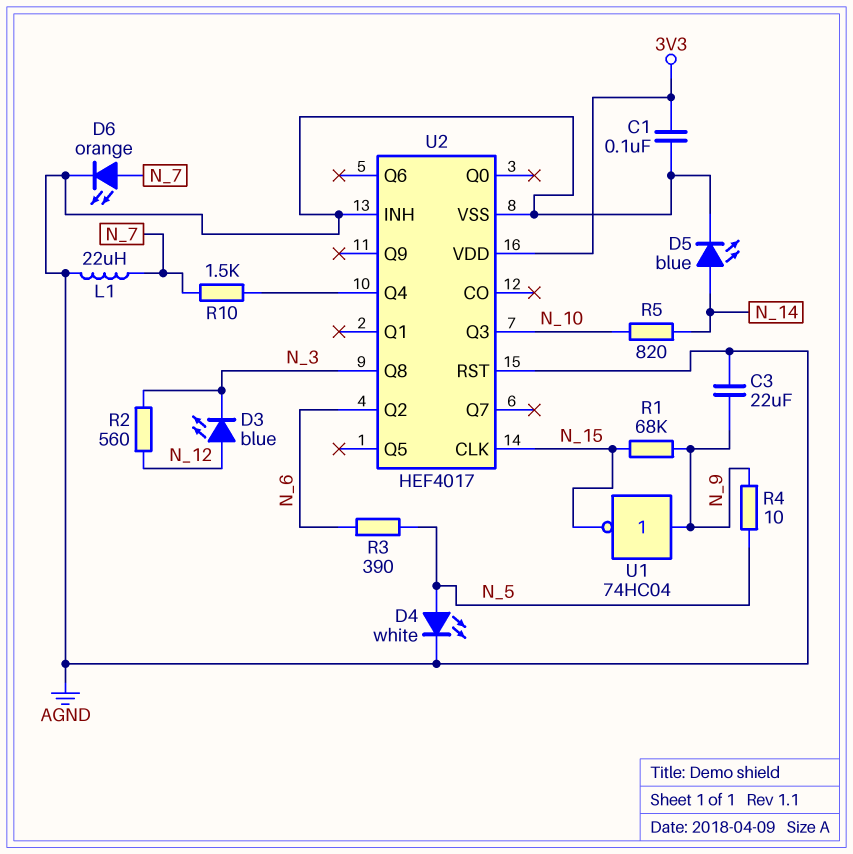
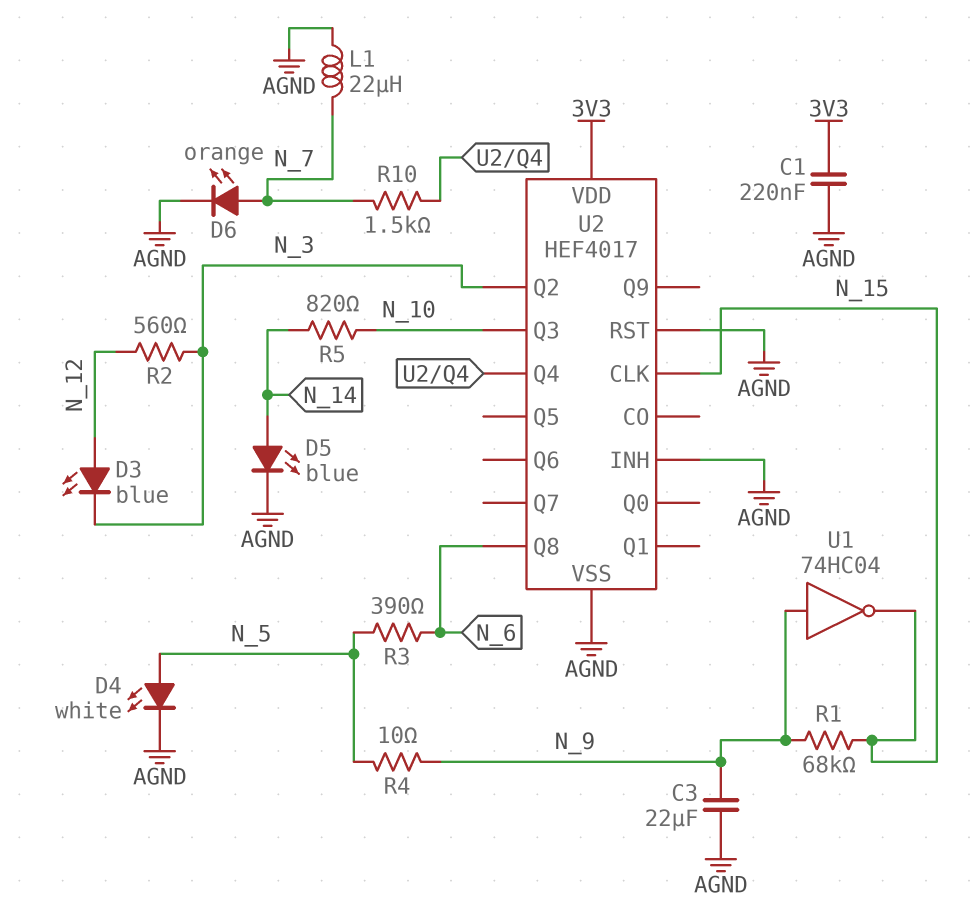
C1: 100nF (3V3, AGND) -> 220nF (3V3, AGND)
U2 pin Q2: N_6 -> N_3
U2 pin Q8: N_3 -> N_6

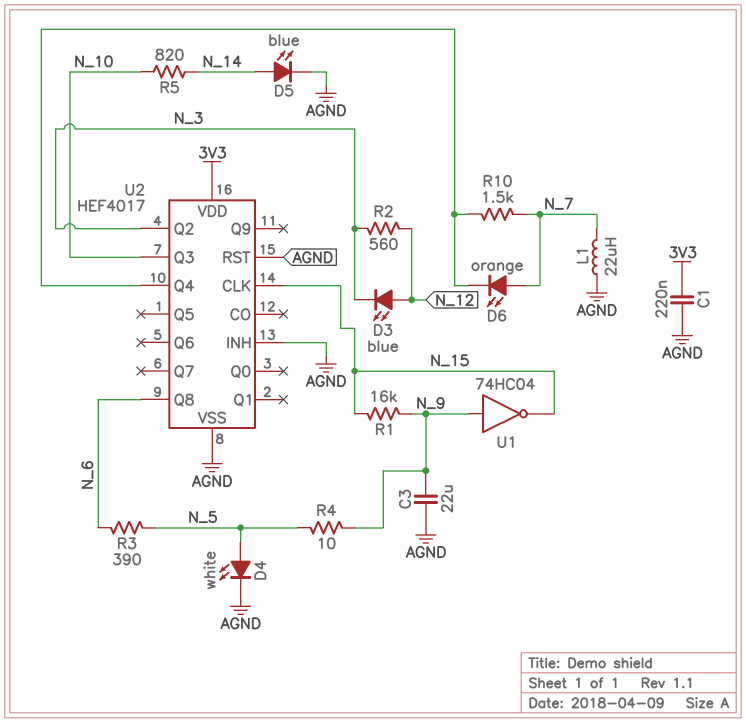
D6: LED orange (A N_7, K AGND) -> LED orange (A N_7, K U2/Q4)
R1: 68k (N_9, N_15) -> 16k (N_9, N_15)

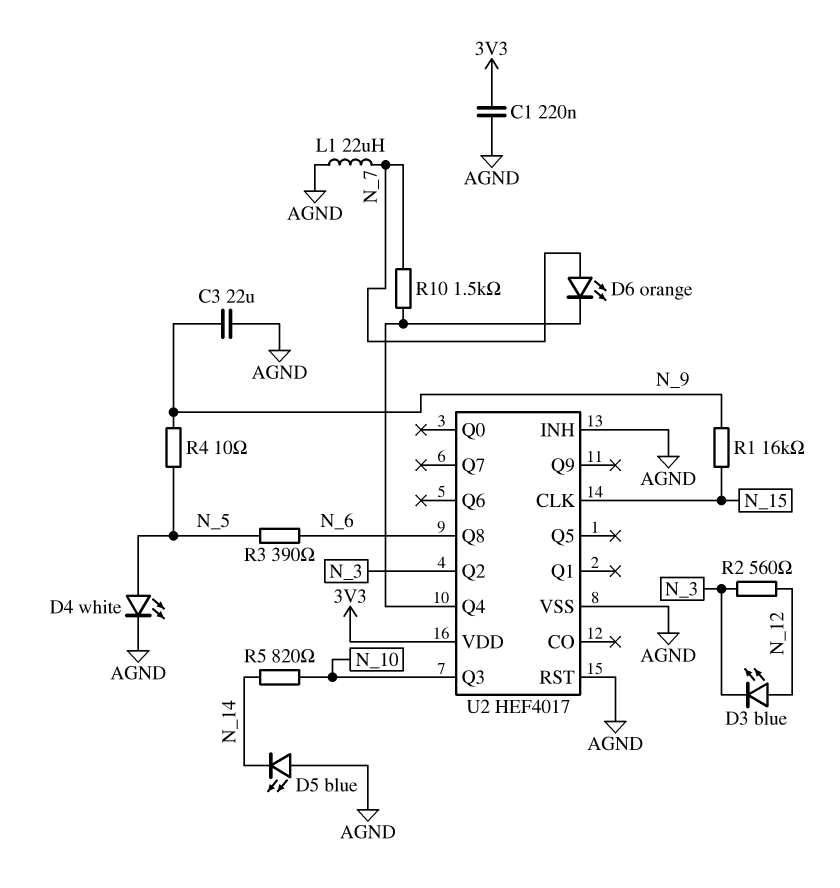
D5: LED blue (A N_14, K AGND) -> LED blue (A AGND, K N_14)
U1: NOT 74HC04 (in N_9, out N_15) -> none

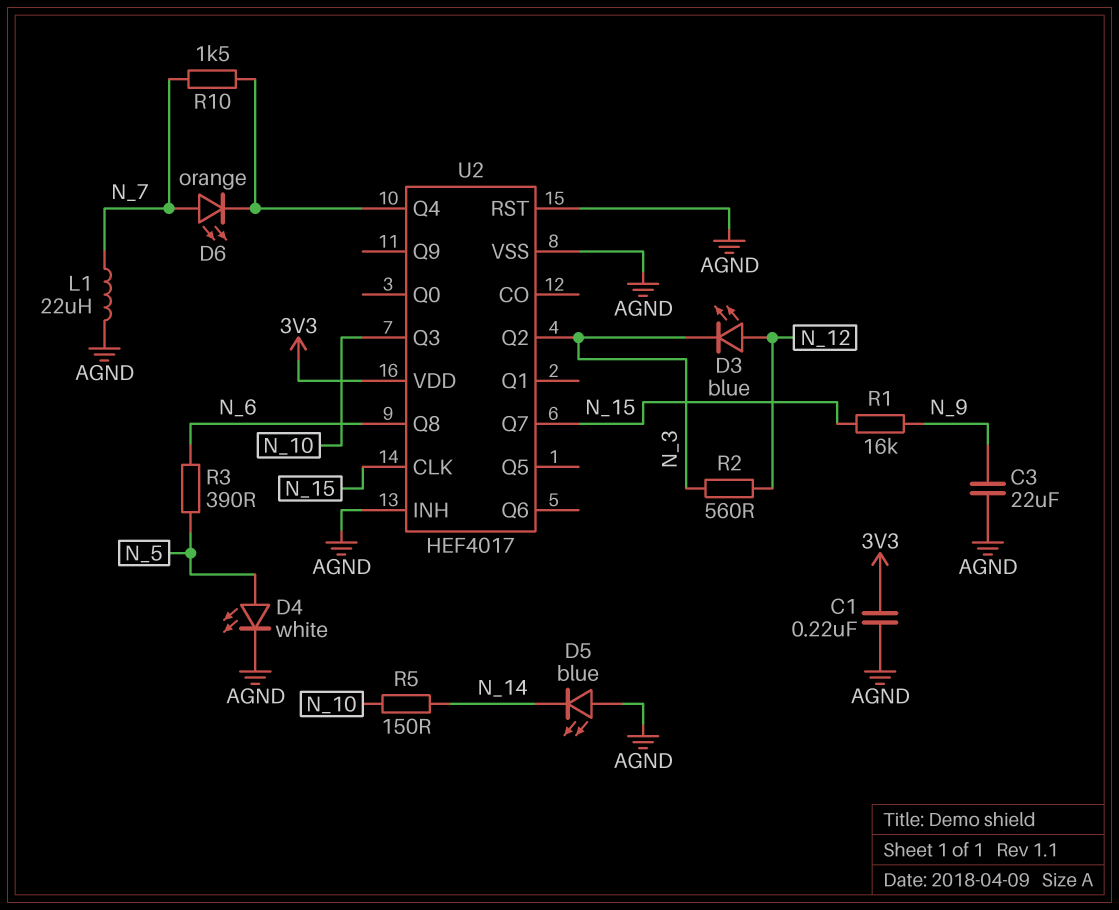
R4: 10 (N_5, N_9) -> none
R5: 820 (N_10, N_14) -> 150 (N_10, N_14)
U2 pin Q7: none -> N_15

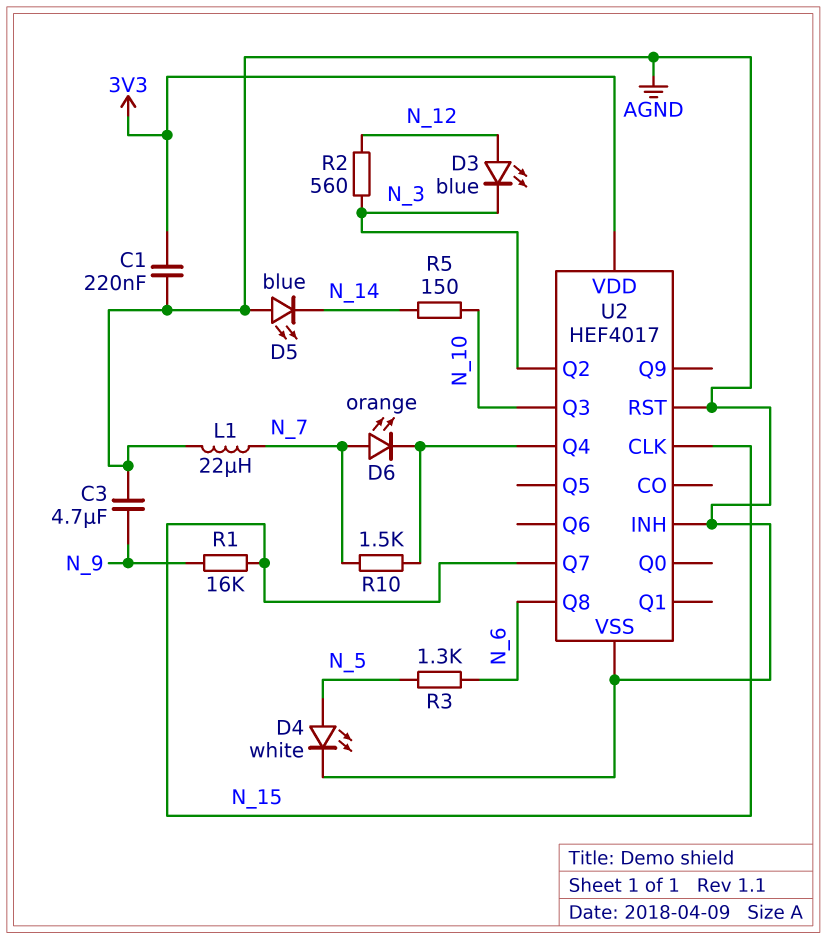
C3: 22uF (AGND, N_9) -> 4.7uF (AGND, N_9)
R3: 390 (N_5, N_6) -> 1.3k (N_5, N_6)

